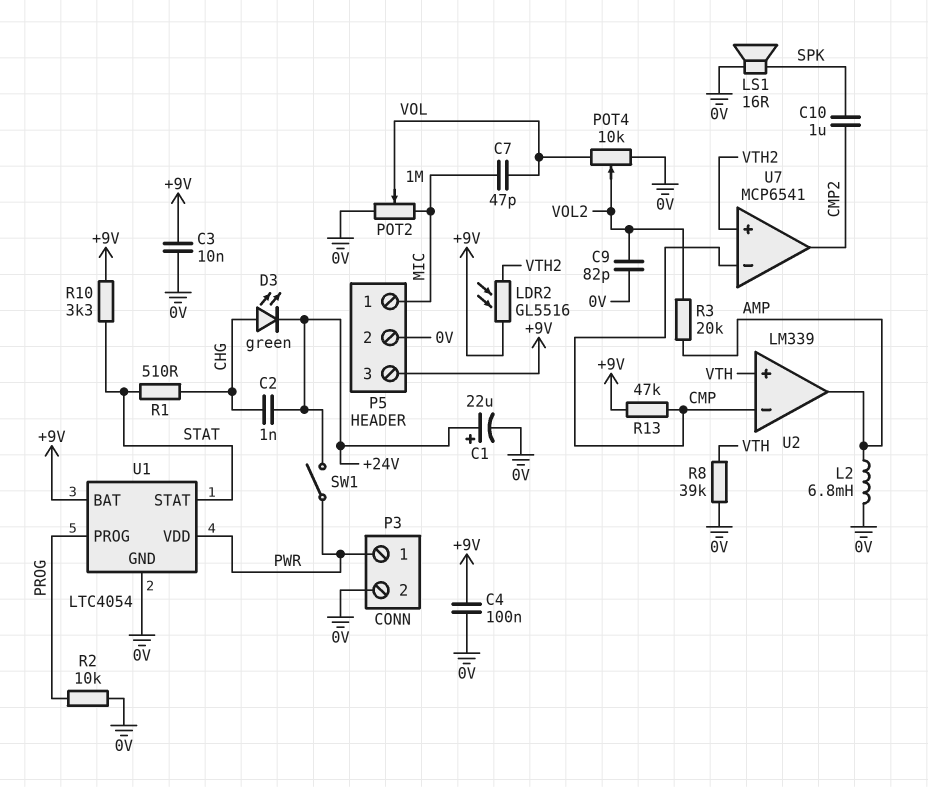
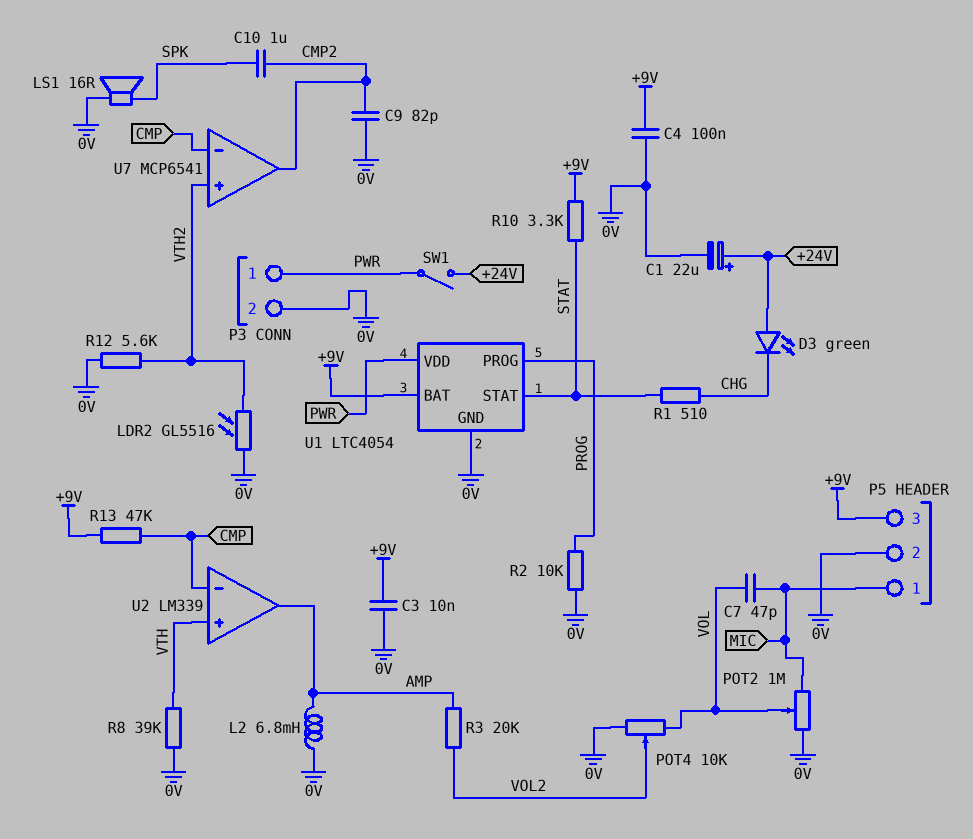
C2: 1nF (+24V, CHG) -> none
C9: 82pF (0V, VOL2) -> 82pF (0V, CMP2)
D3: LED green (A CHG, K +24V) -> LED green (A +24V, K CHG)
LDR2: GL5516 (+9V, VTH2) -> GL5516 (0V, VTH2)
R12: none -> 5.6k (0V, VTH2)

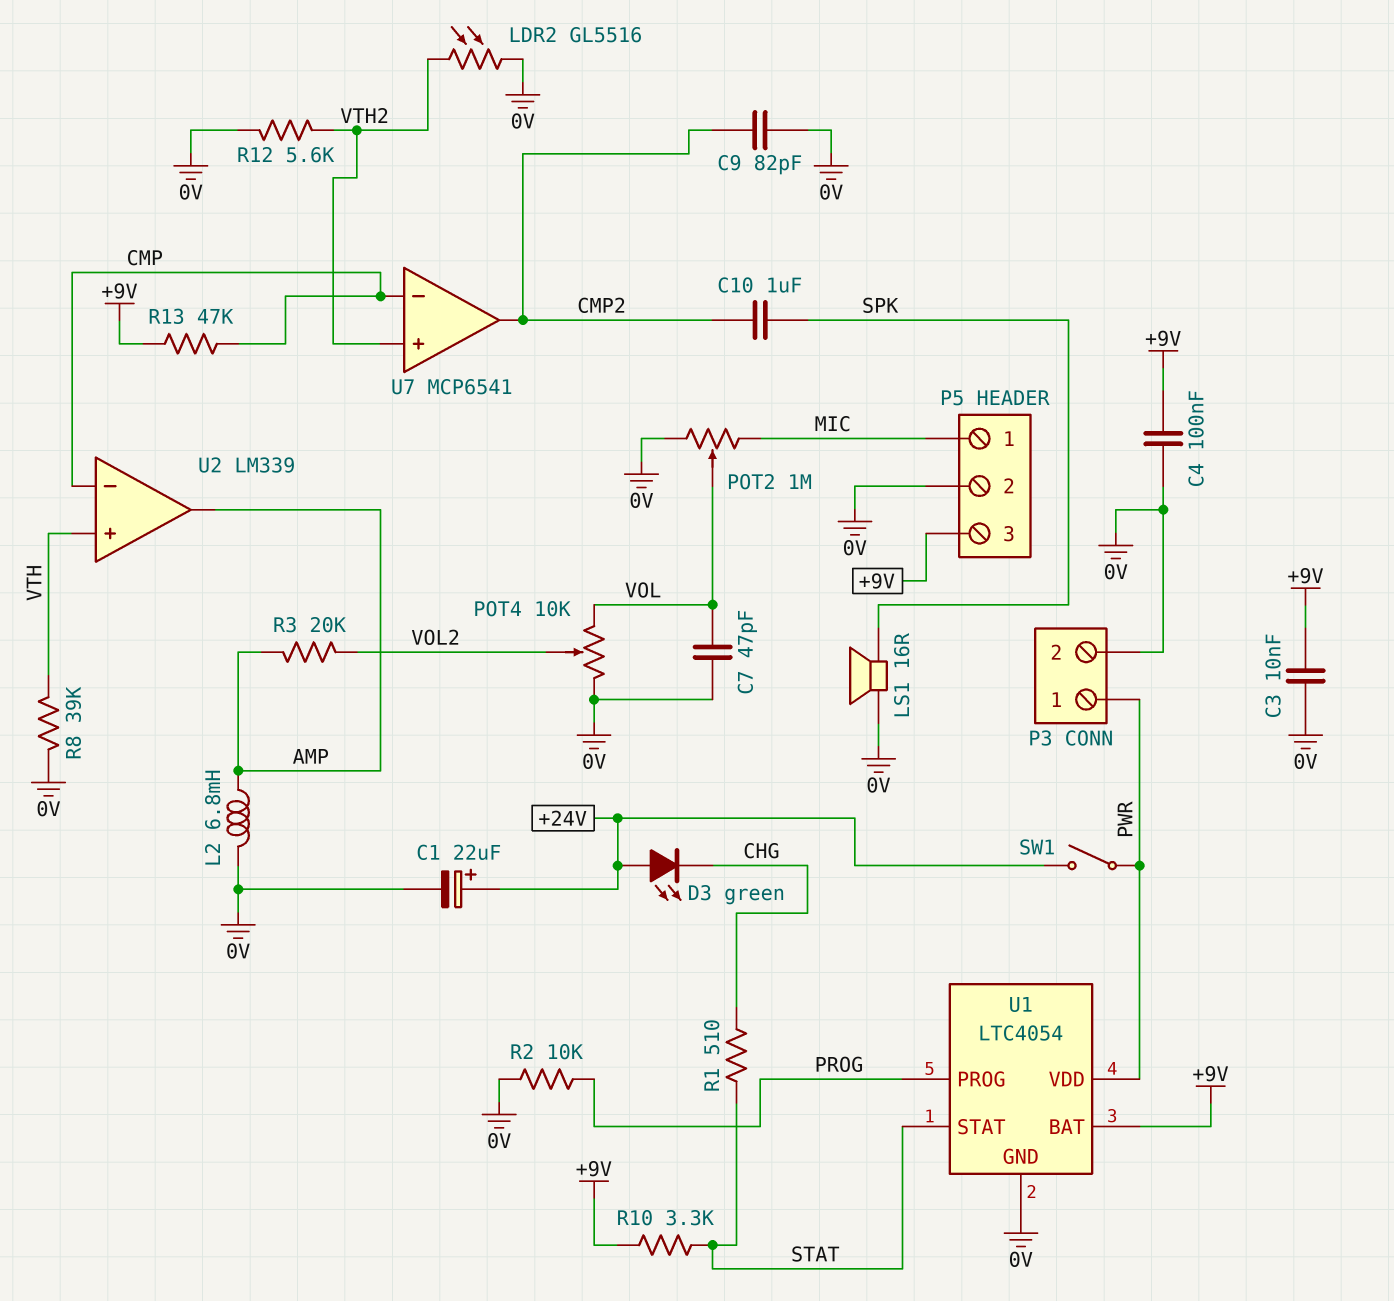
C7: 47pF (MIC, VOL) -> 47pF (0V, VOL)

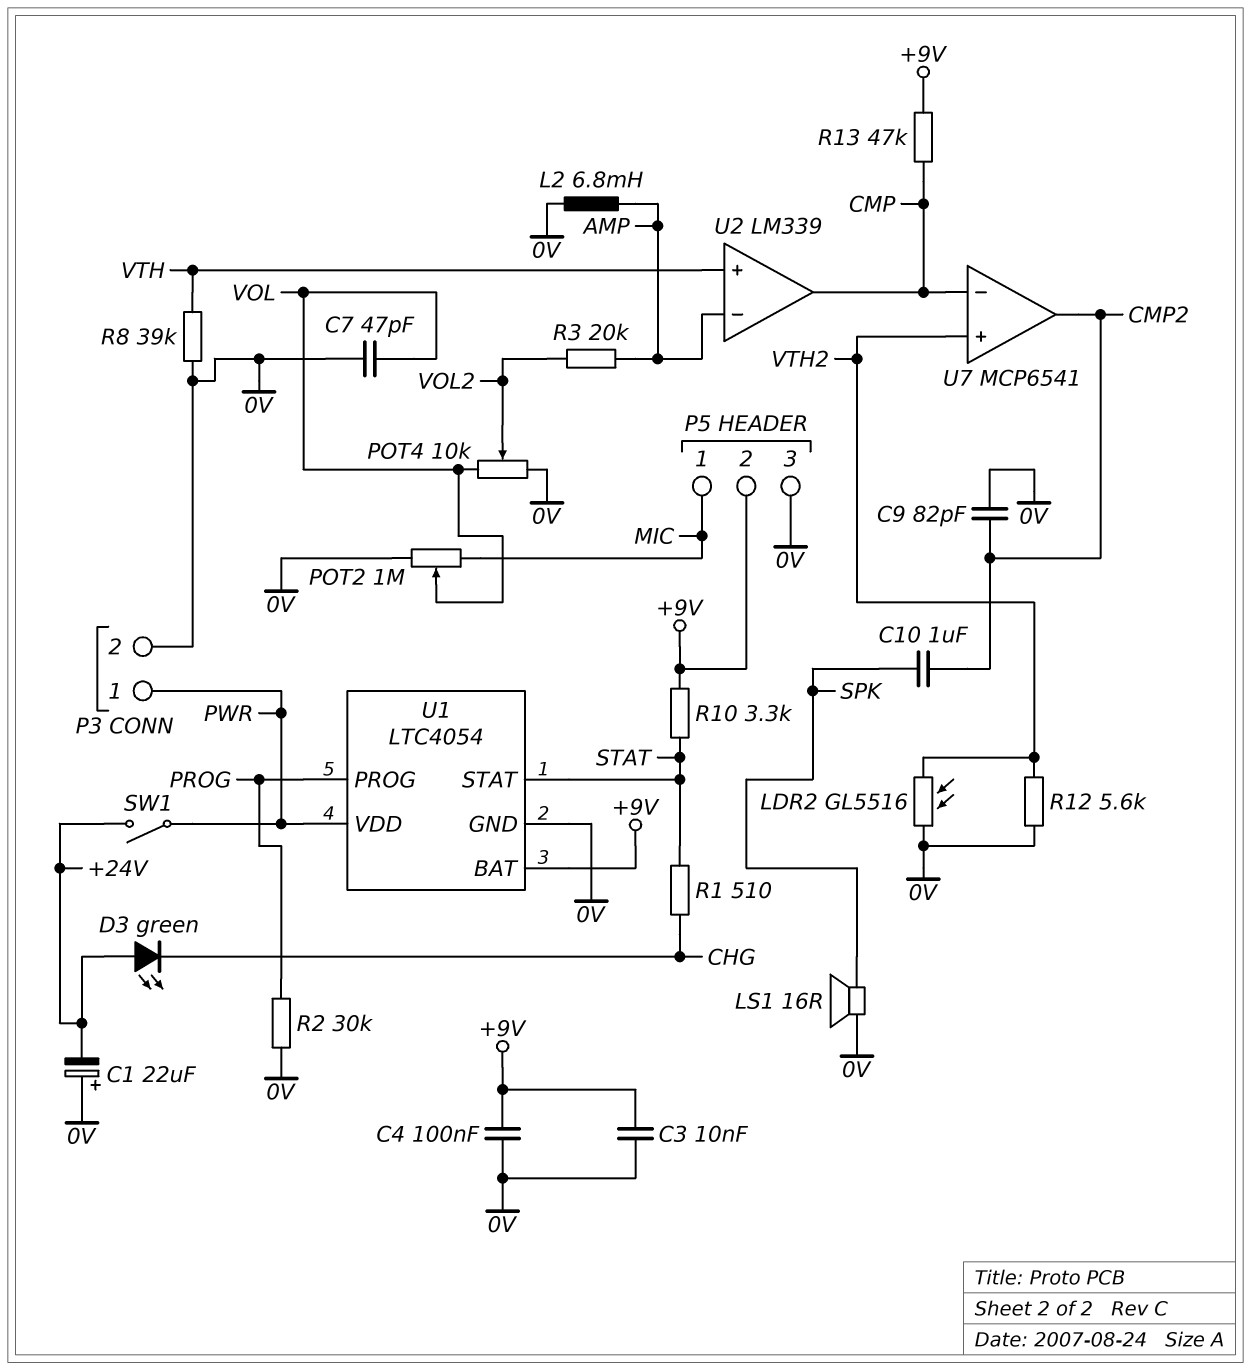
C1: 22uF (plus +24V, minus 0V) -> 22uF (plus 0V, minus +24V)
P5 pin 2: 0V -> +9V
P5 pin 3: +9V -> 0V
R2: 10k (0V, PROG) -> 30k (0V, PROG)
U2 pin in-: CMP -> AMP
U2 pin out: AMP -> CMP

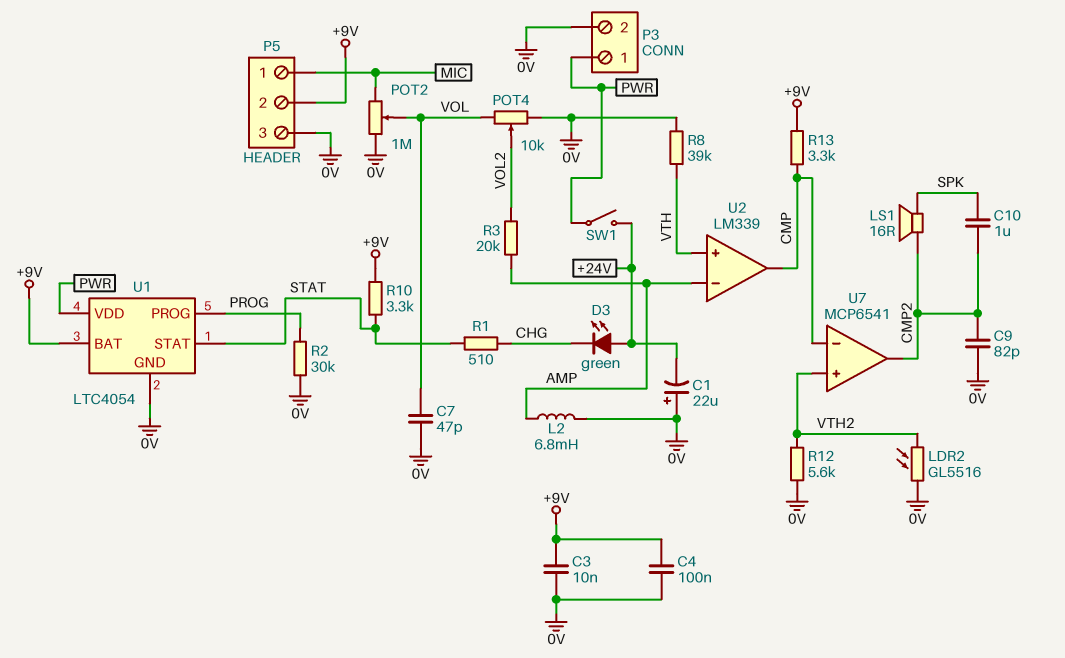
LS1: speaker 16R (0V, SPK) -> speaker 16R (CMP2, SPK)
R13: 47k (+9V, CMP) -> 3.3k (+9V, CMP)

